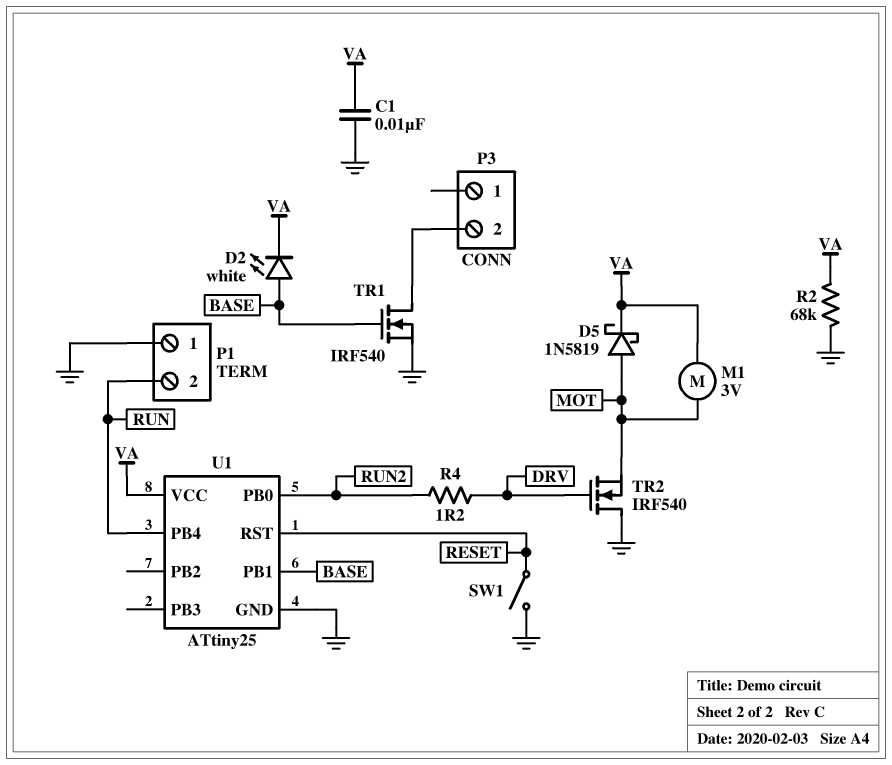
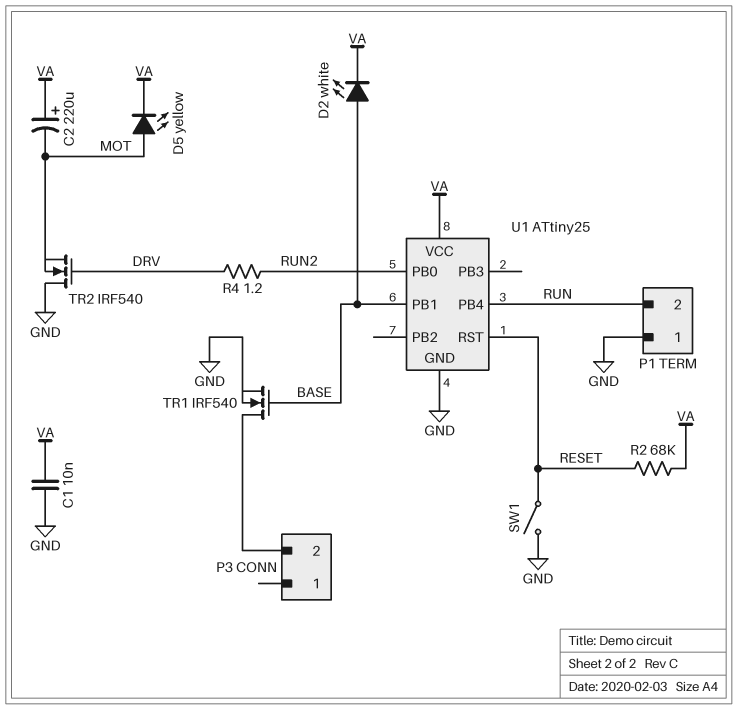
C2: none -> 220uF (plus VA, minus MOT)
D5: schottky 1N5819 (A MOT, K VA) -> LED yellow (A MOT, K VA)
M1: motor 3V (MOT, VA) -> none
R2: 68k (GND, VA) -> 68k (RESET, VA)

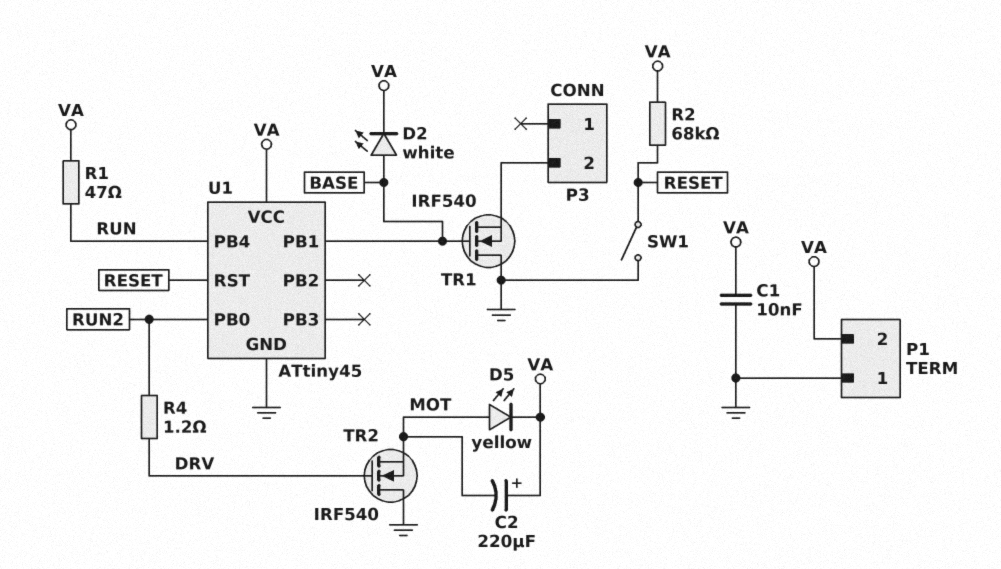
P1 pin 2: RUN -> VA
R1: none -> 47 (RUN, VA)
TR1: NMOS IRF540 (G BASE, D P3/2, S GND) -> NMOS IRF540 (G BASE, D GND, S P3/2)
U1: ATtiny25 -> ATtiny45

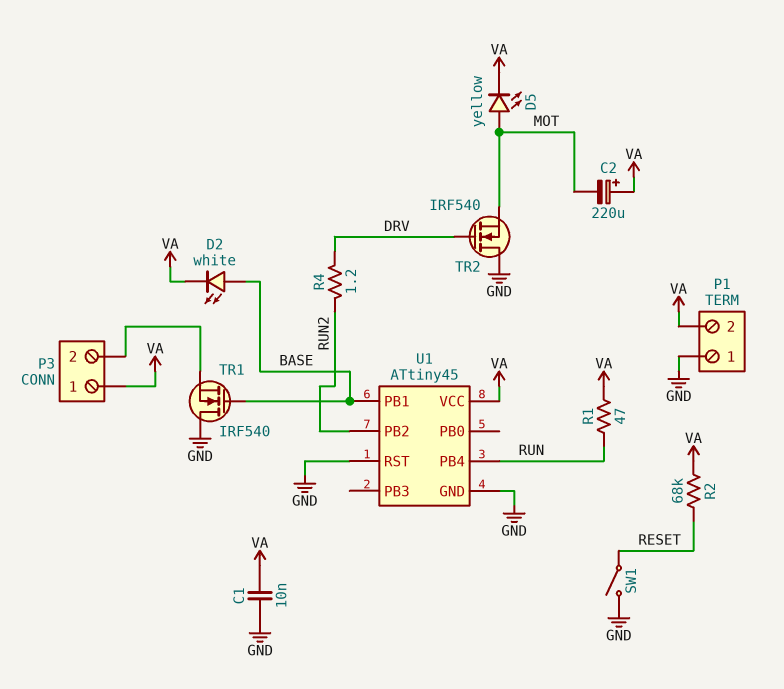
P3 pin 1: none -> VA
U1 pin PB0: RUN2 -> none
U1 pin PB2: none -> RUN2
U1 pin RST: RESET -> GND

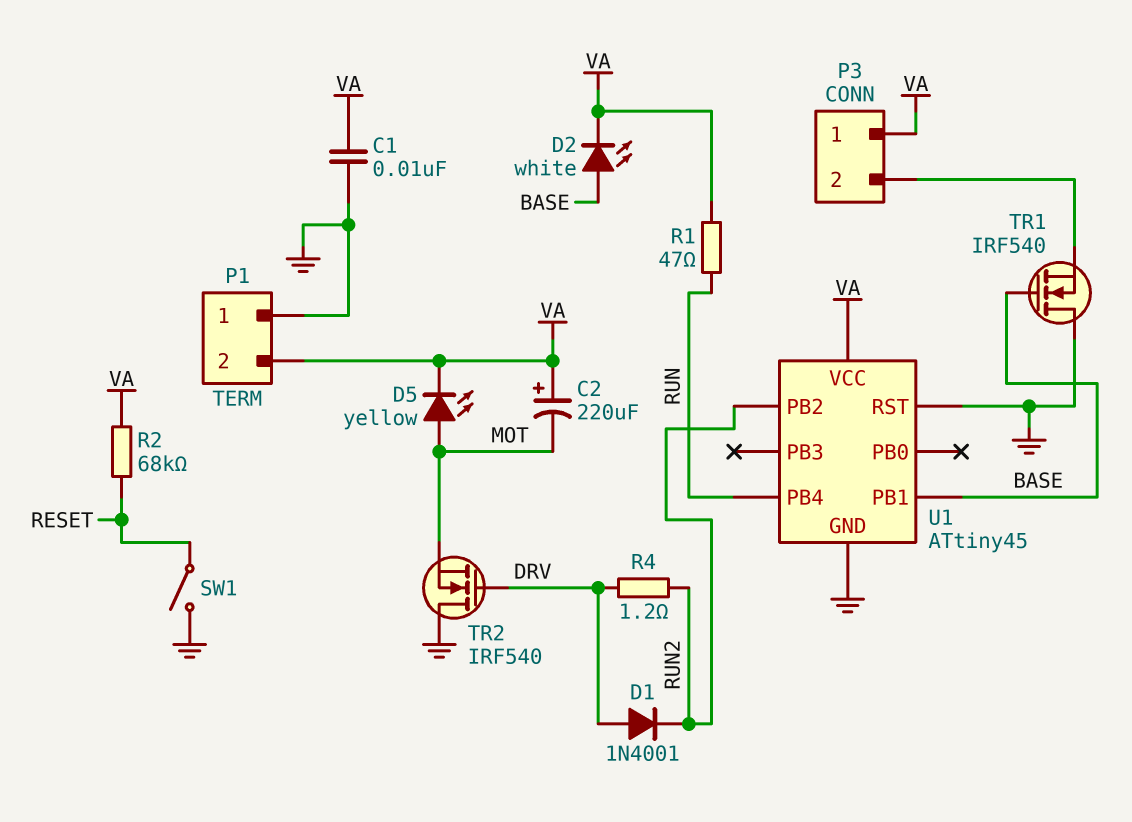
D1: none -> diode 1N4001 (A DRV, K RUN2)

